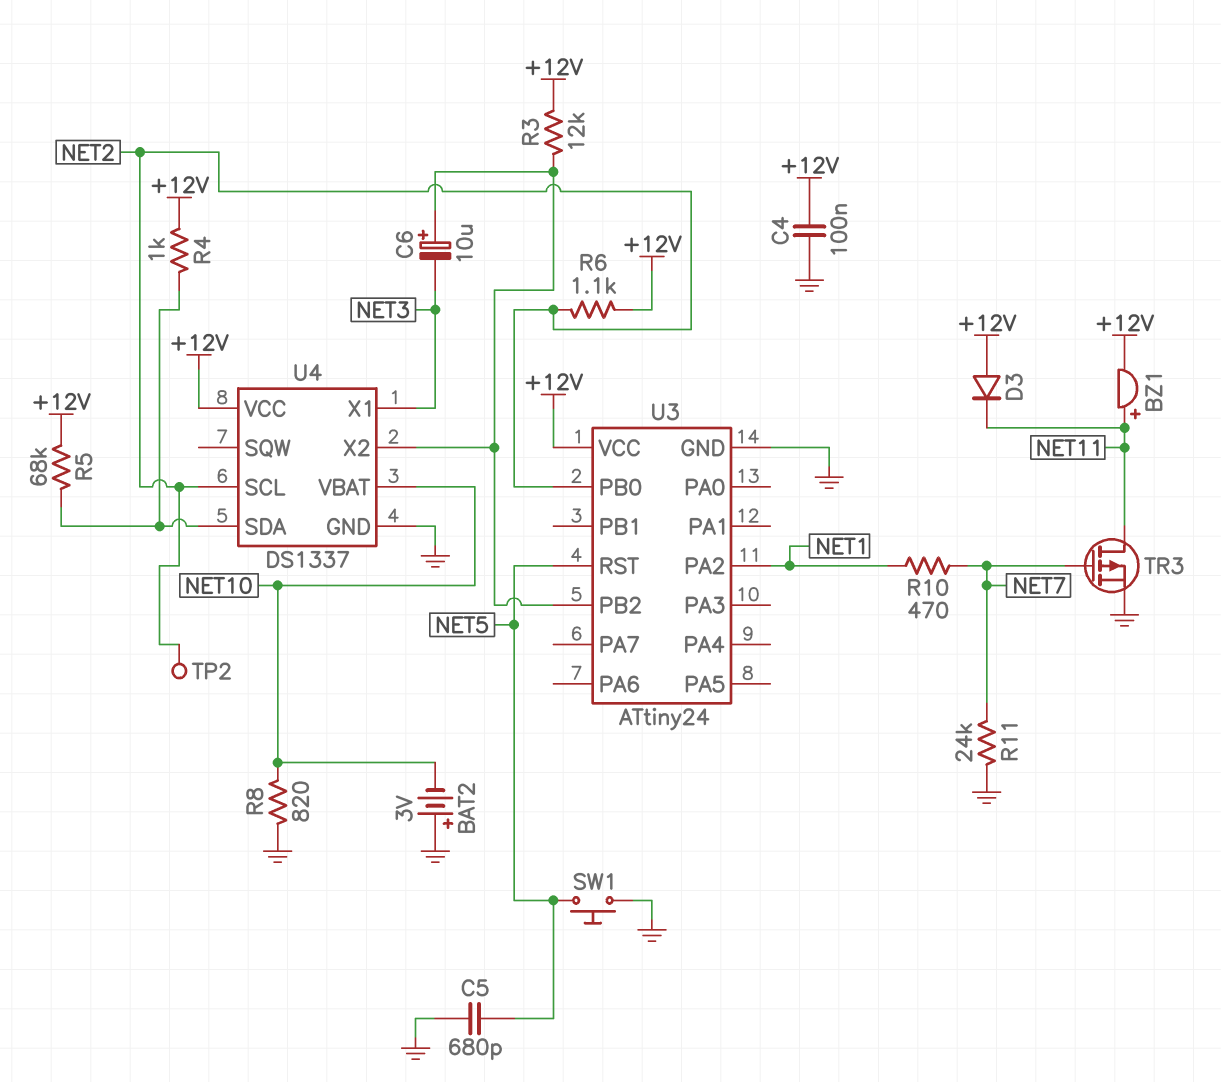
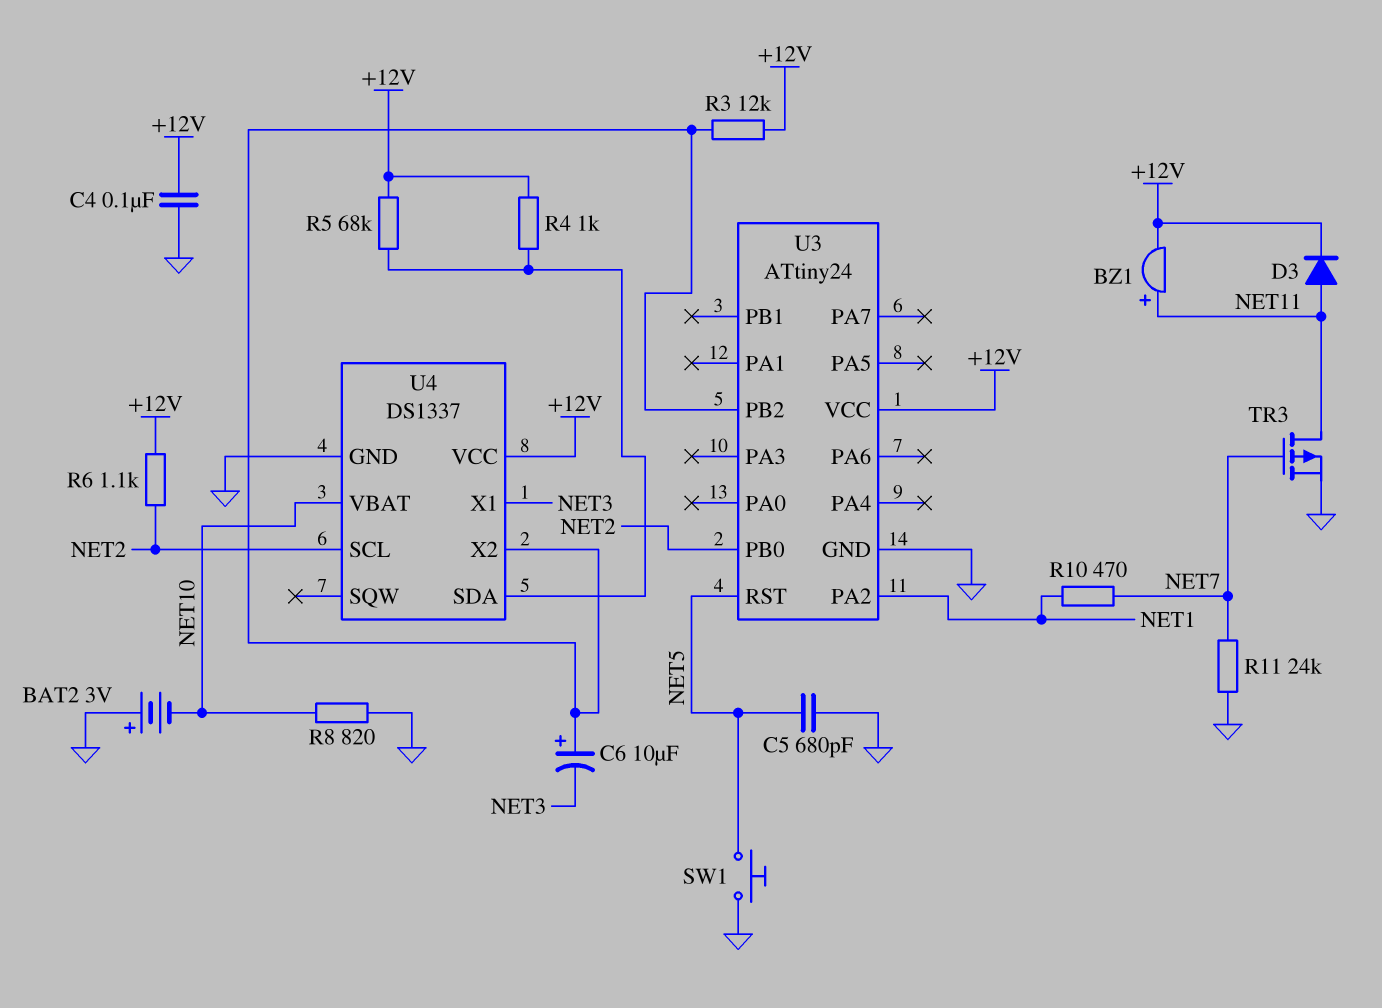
D3: diode (A +12V, K NET11) -> diode (A NET11, K +12V)
TP2: test point (NET2) -> none

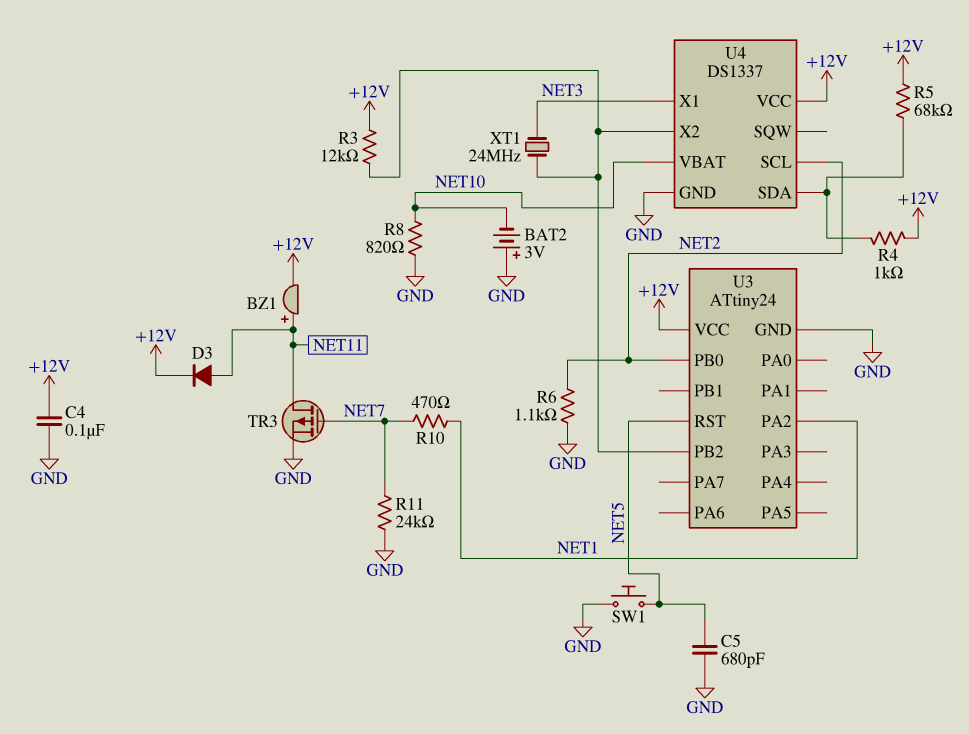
C6: 10uF (plus U3/PB2, minus NET3) -> none
R6: 1.1k (+12V, NET2) -> 1.1k (GND, NET2)
XT1: none -> 24MHz (NET3, U3/PB2)

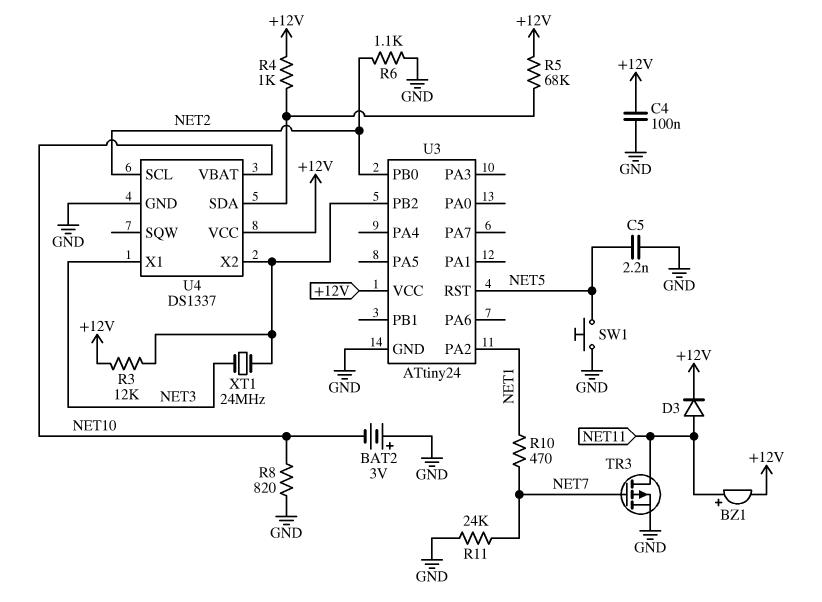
C5: 680pF (GND, NET5) -> 2.2nF (GND, NET5)

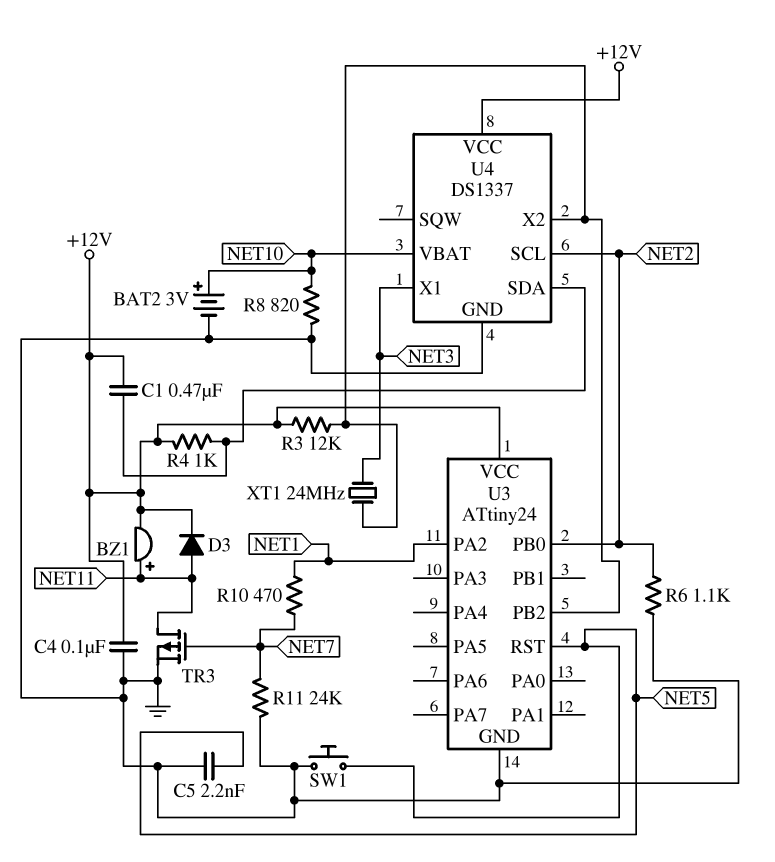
BAT2: 3V (plus GND, minus NET10) -> 3V (plus NET10, minus GND)
C1: none -> 470nF (+12V, U4/SDA)
R5: 68k (+12V, U4/SDA) -> none

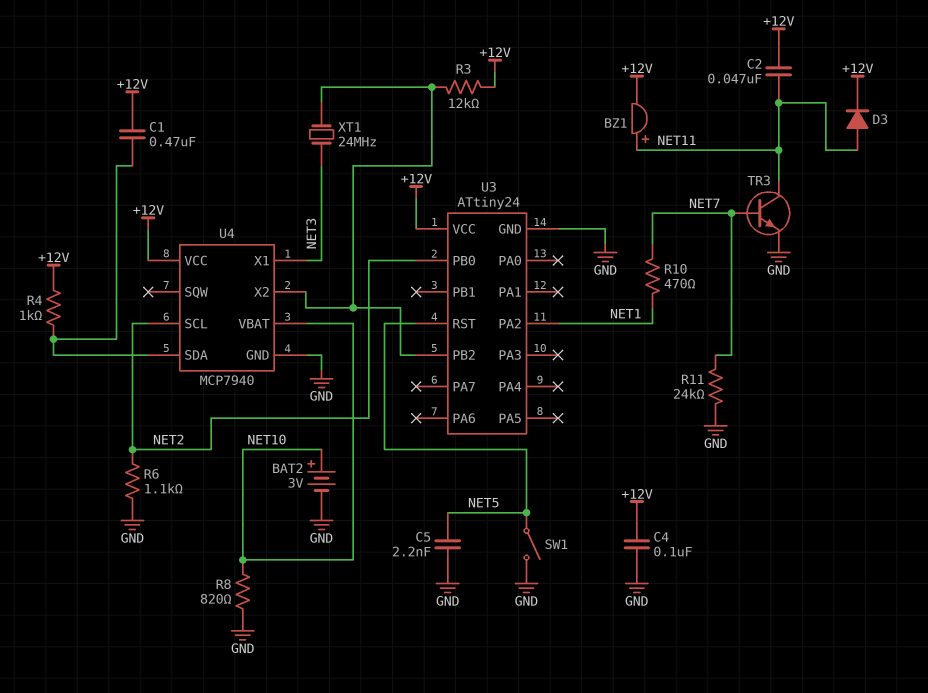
C2: none -> 47nF (+12V, NET11)
SW1: button (GND, NET5) -> switch (GND, NET5)
TR3: PMOS (G NET7, D NET11, S GND) -> NPN (B NET7, C NET11, E GND)
U4: DS1337 -> MCP7940

